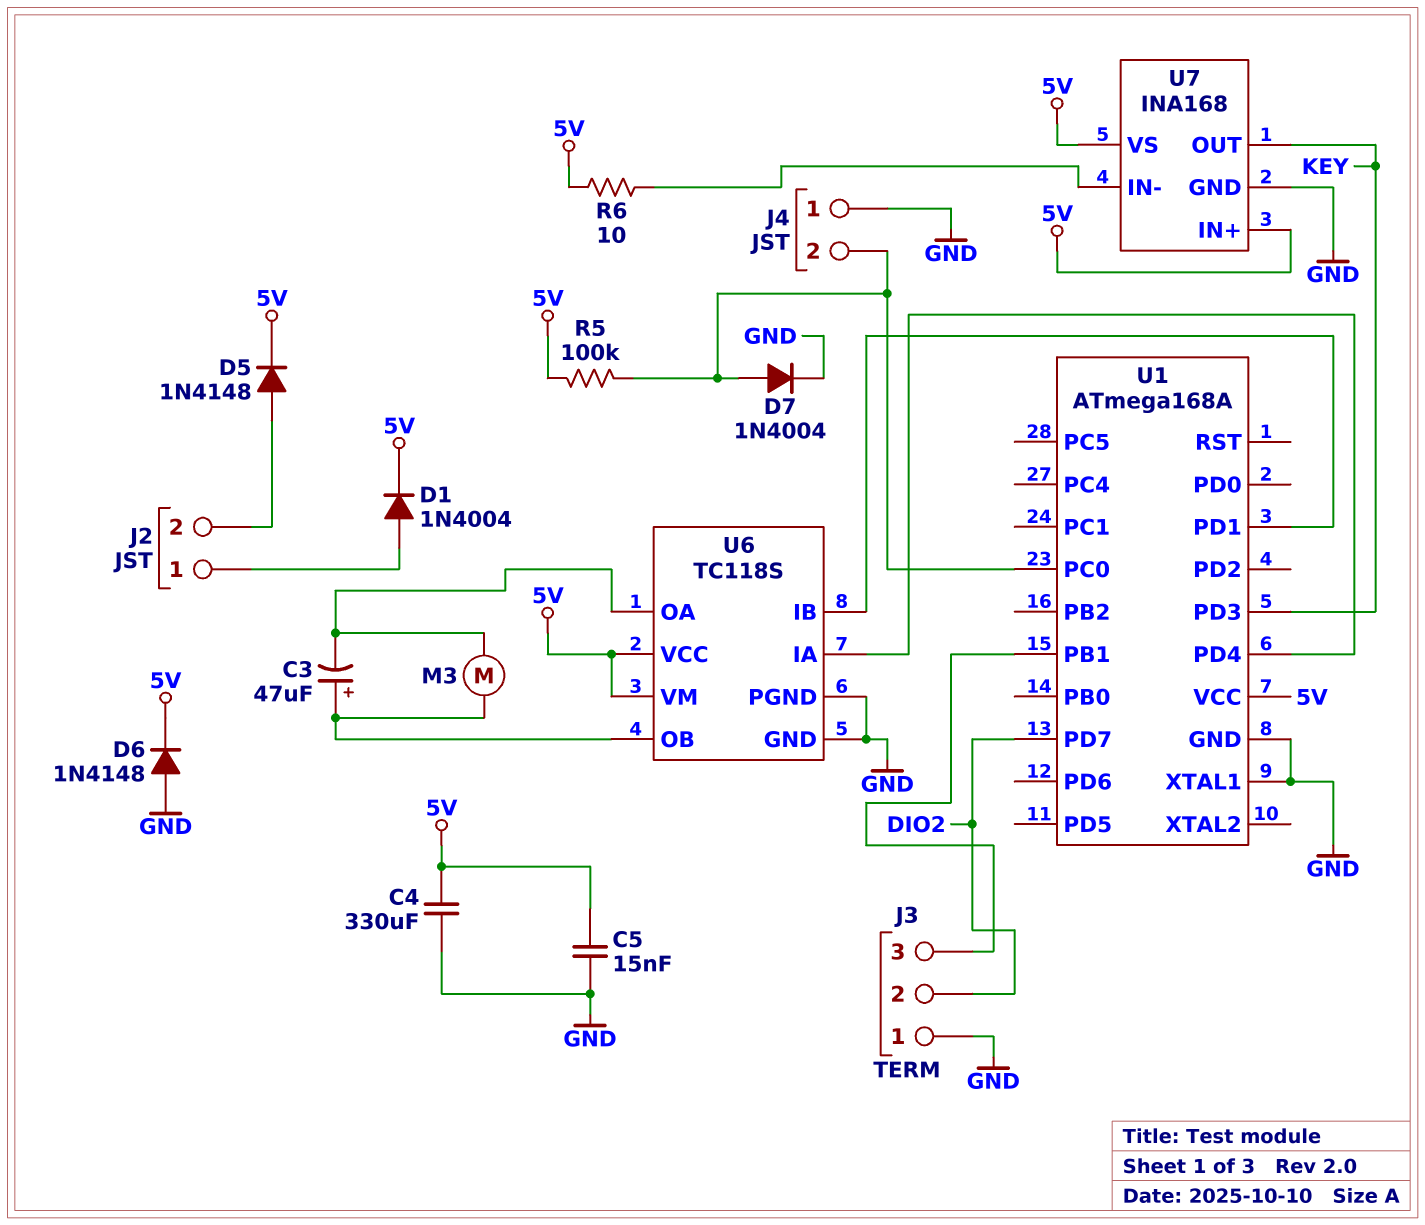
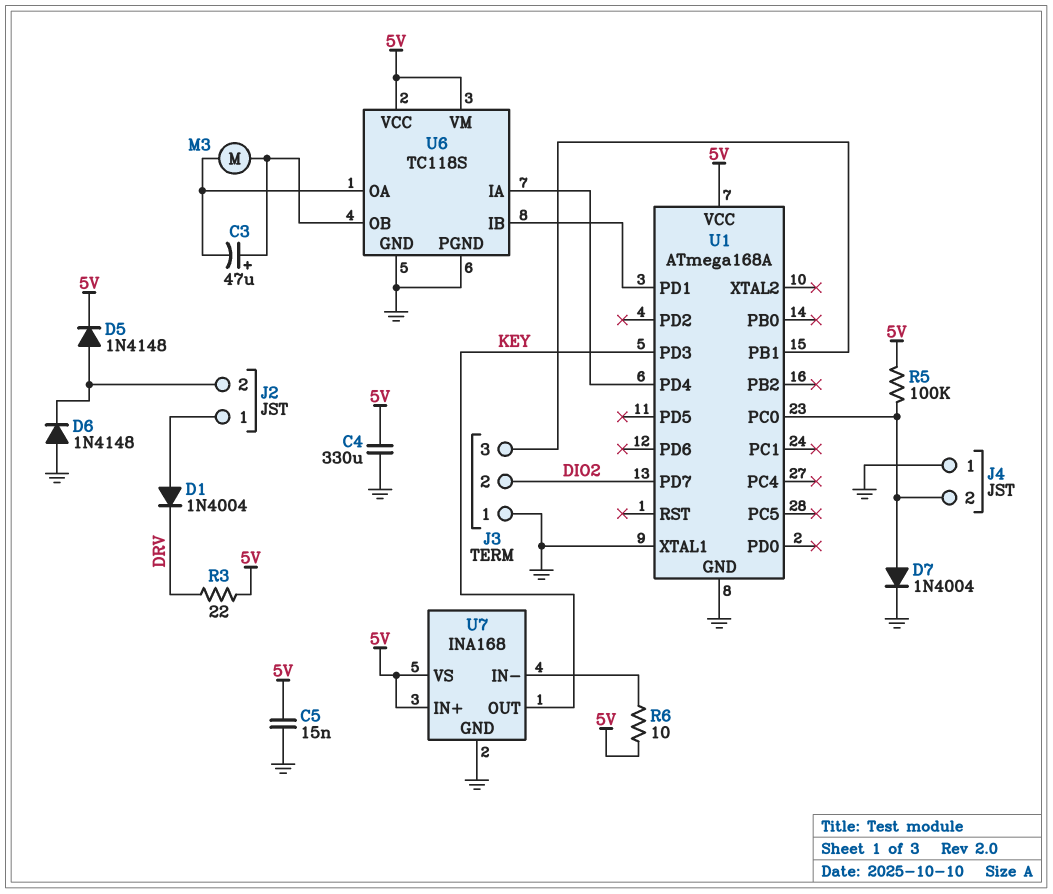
D1: diode 1N4004 (A J2/1, K 5V) -> diode 1N4004 (A J2/1, K DRV)
D6: diode 1N4148 (A GND, K 5V) -> diode 1N4148 (A GND, K J2/2)
R3: none -> 22 (5V, DRV)

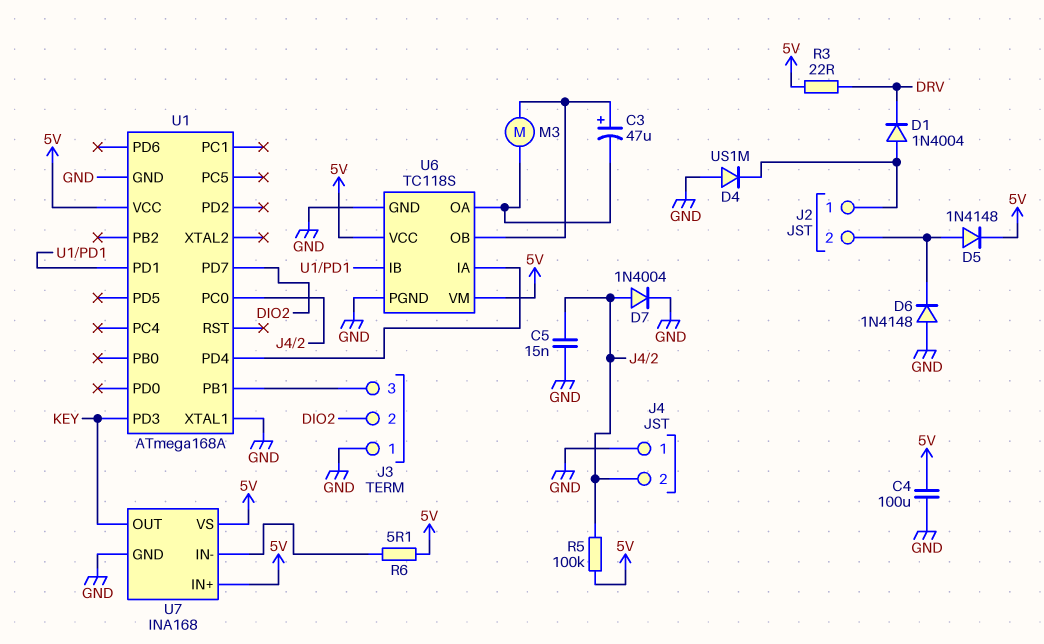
C4: 330uF (5V, GND) -> 100uF (5V, GND)
C5: 15nF (5V, GND) -> 15nF (GND, J4/2)
D4: none -> diode US1M (A GND, K J2/1)
R6: 10 (5V, U7/IN-) -> 5.1 (5V, U7/IN-)

